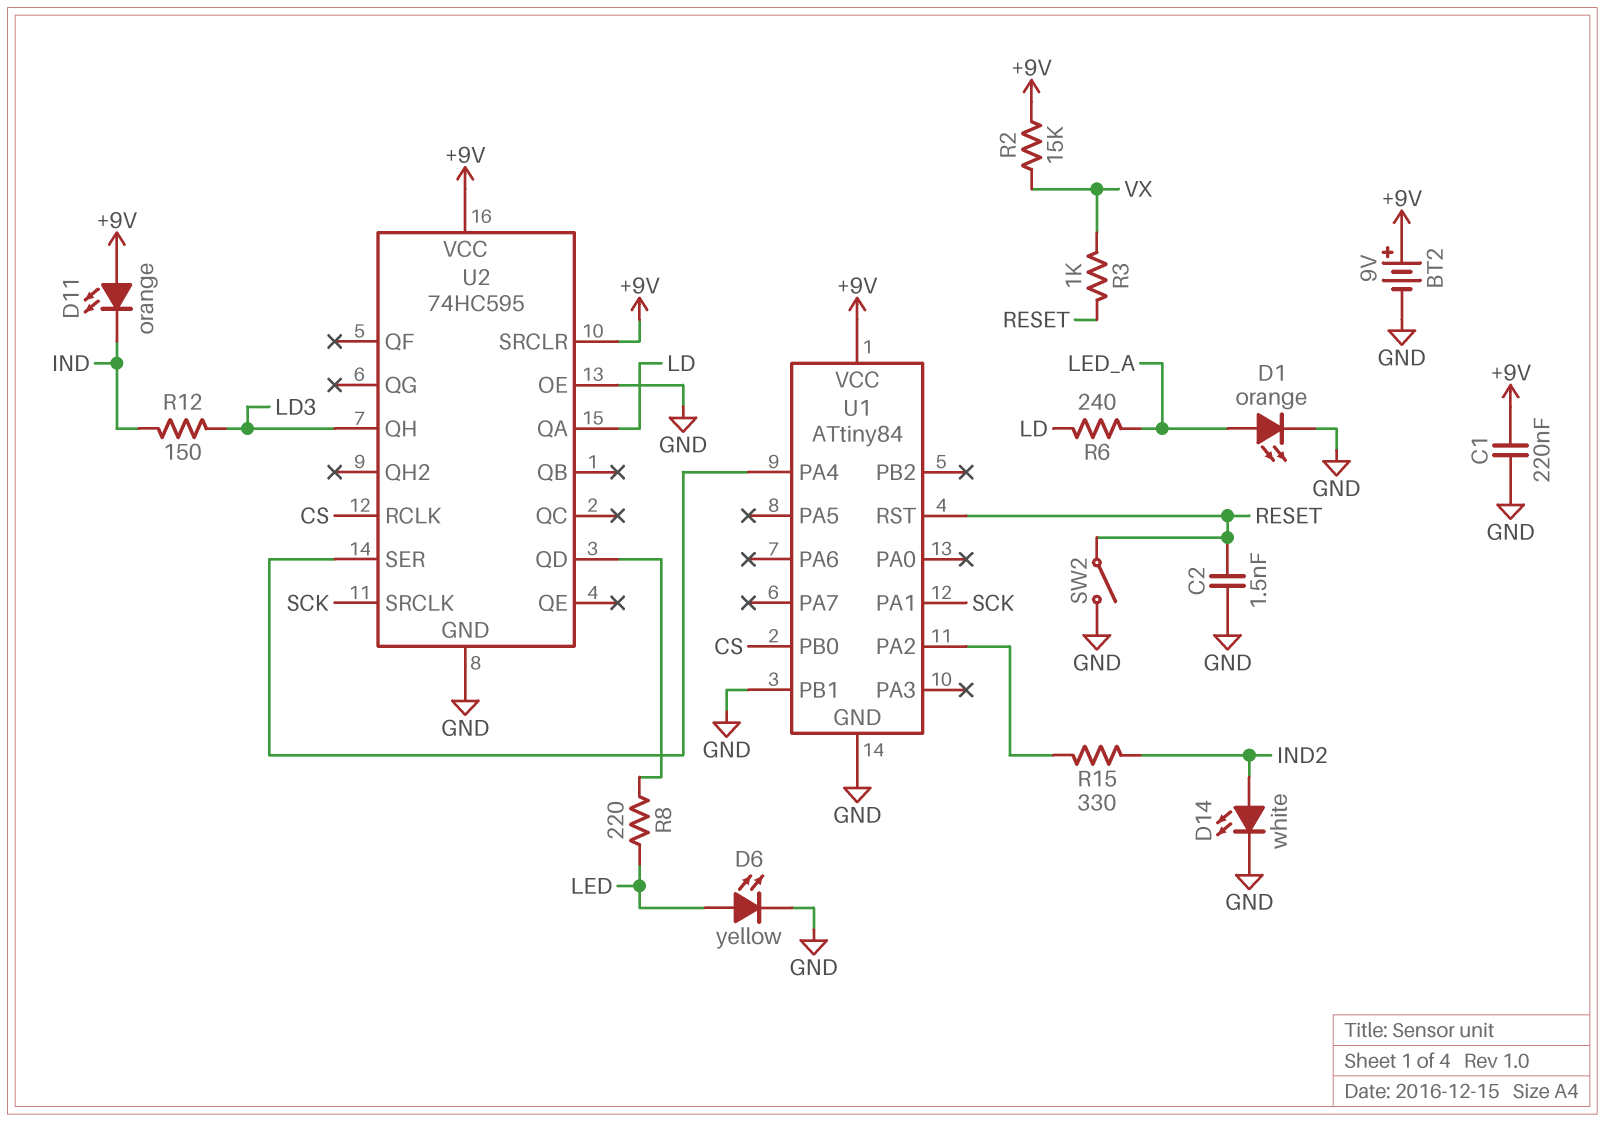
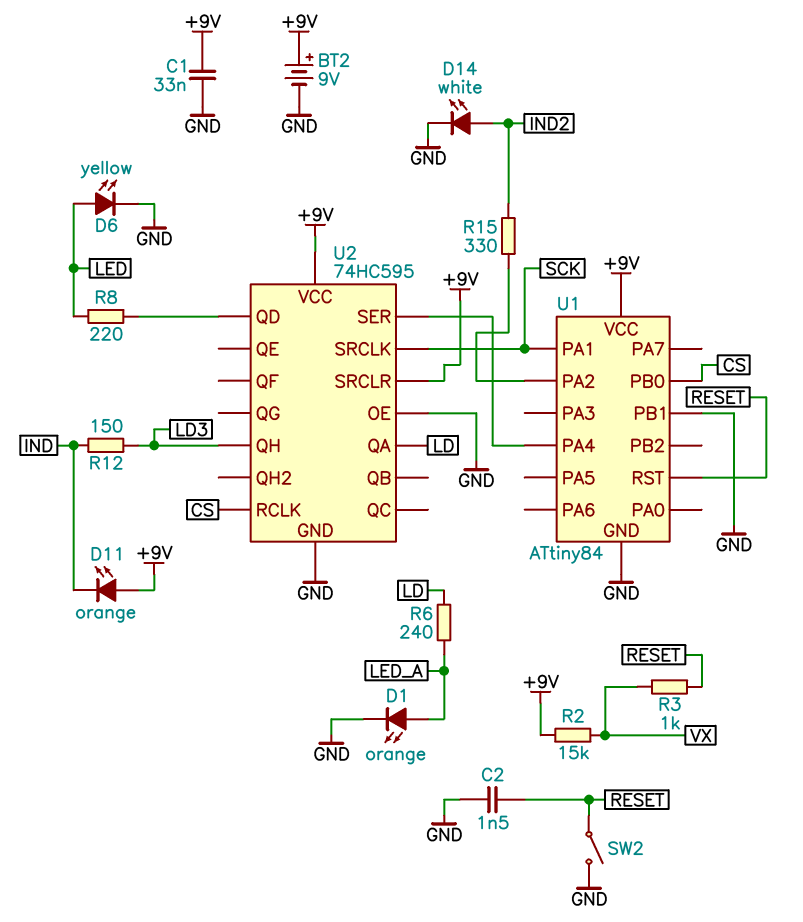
C1: 220nF (+9V, GND) -> 33nF (+9V, GND)

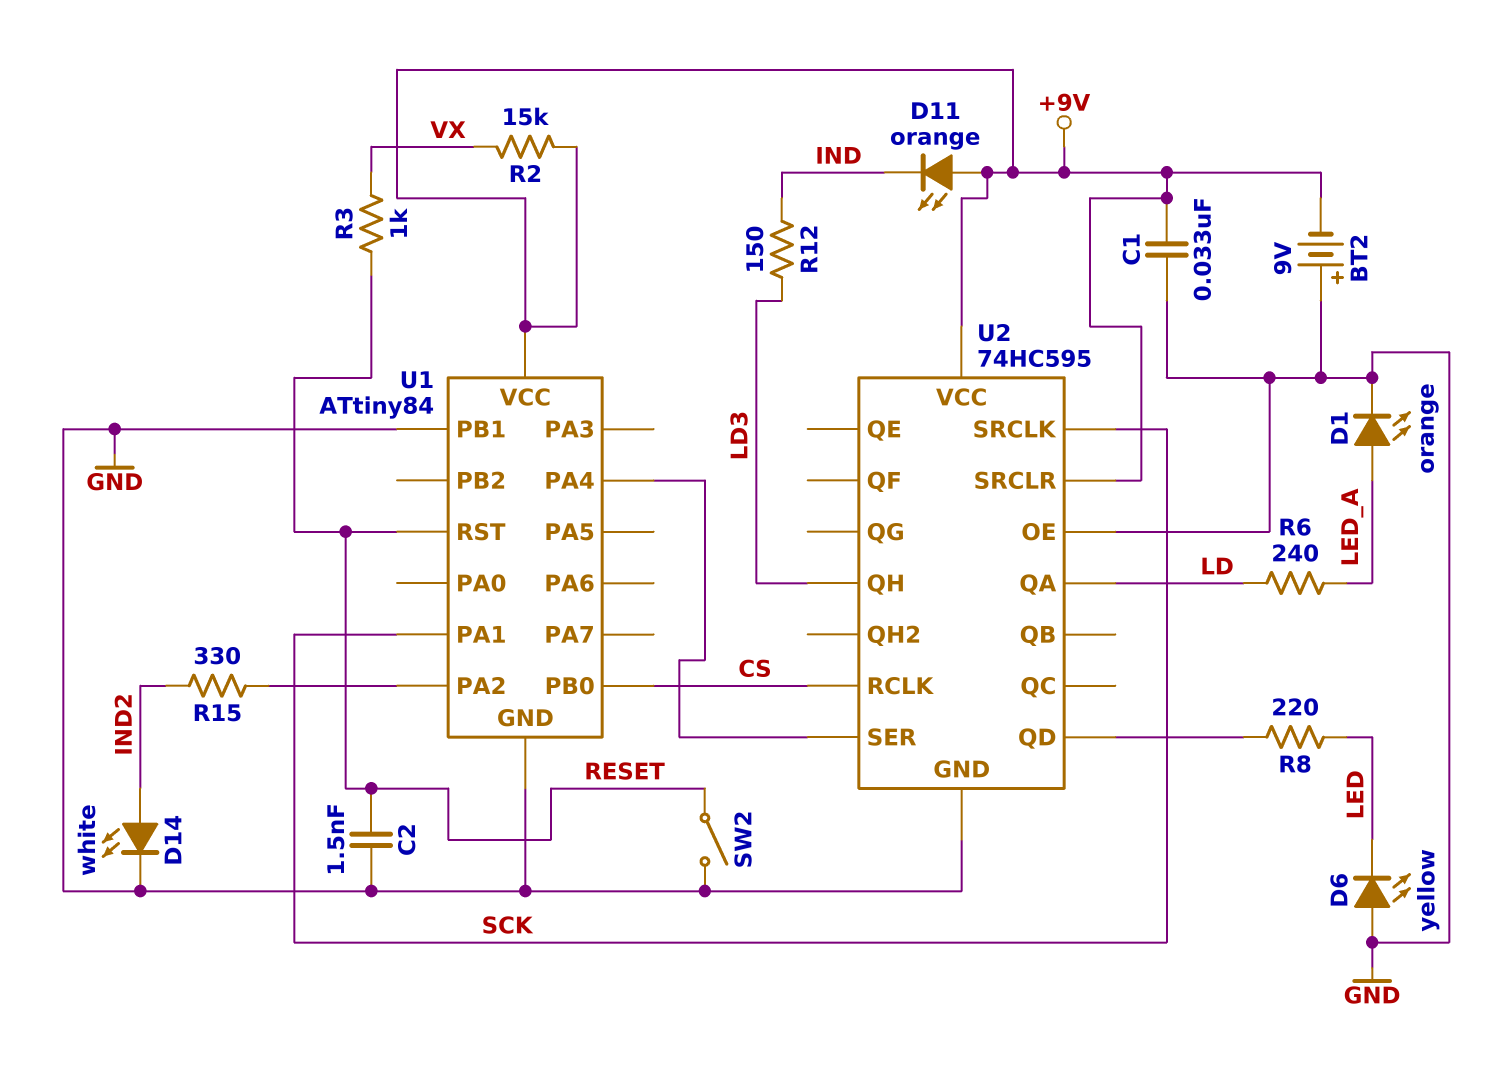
BT2: 9V (plus +9V, minus GND) -> 9V (plus GND, minus +9V)
D6: LED yellow (A LED, K GND) -> LED yellow (A GND, K LED)

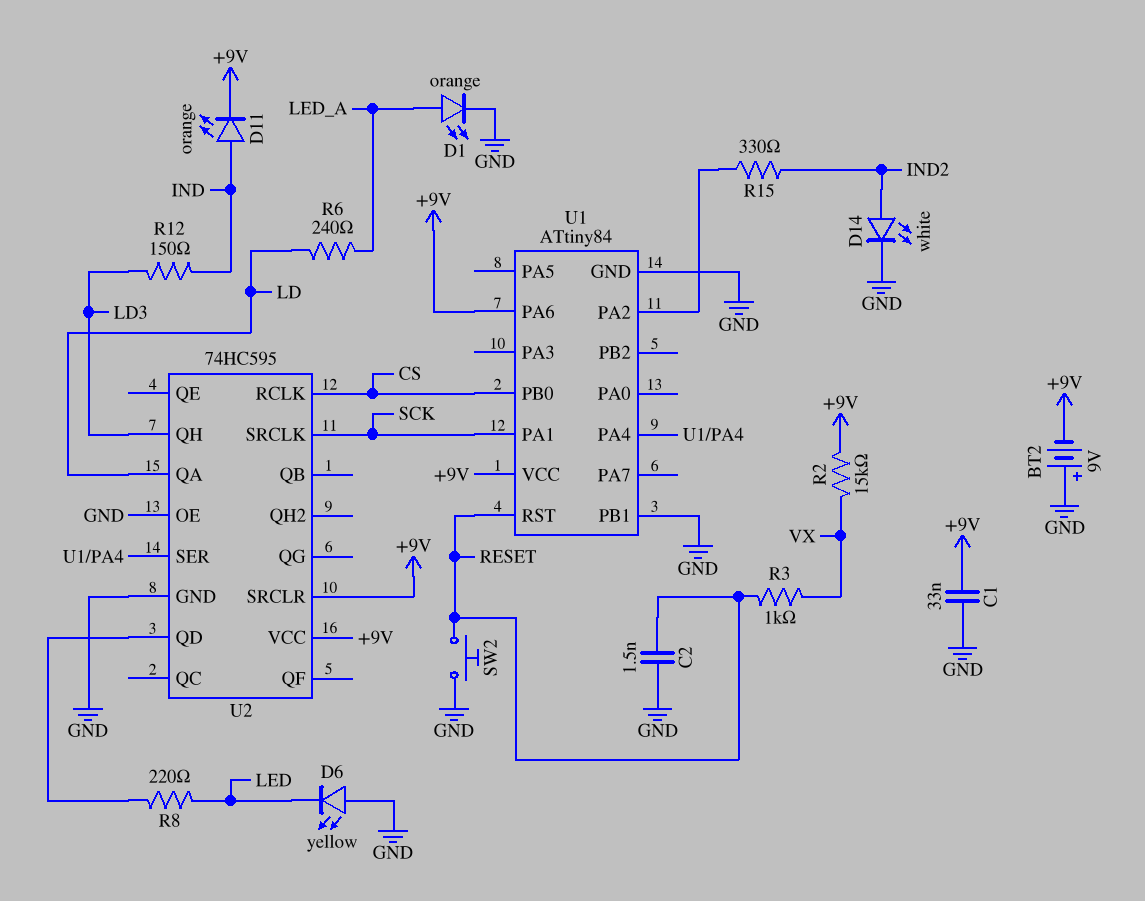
D11: LED orange (A +9V, K IND) -> LED orange (A IND, K +9V)
SW2: switch (GND, RESET) -> button (GND, RESET)
U1 pin PA6: none -> +9V

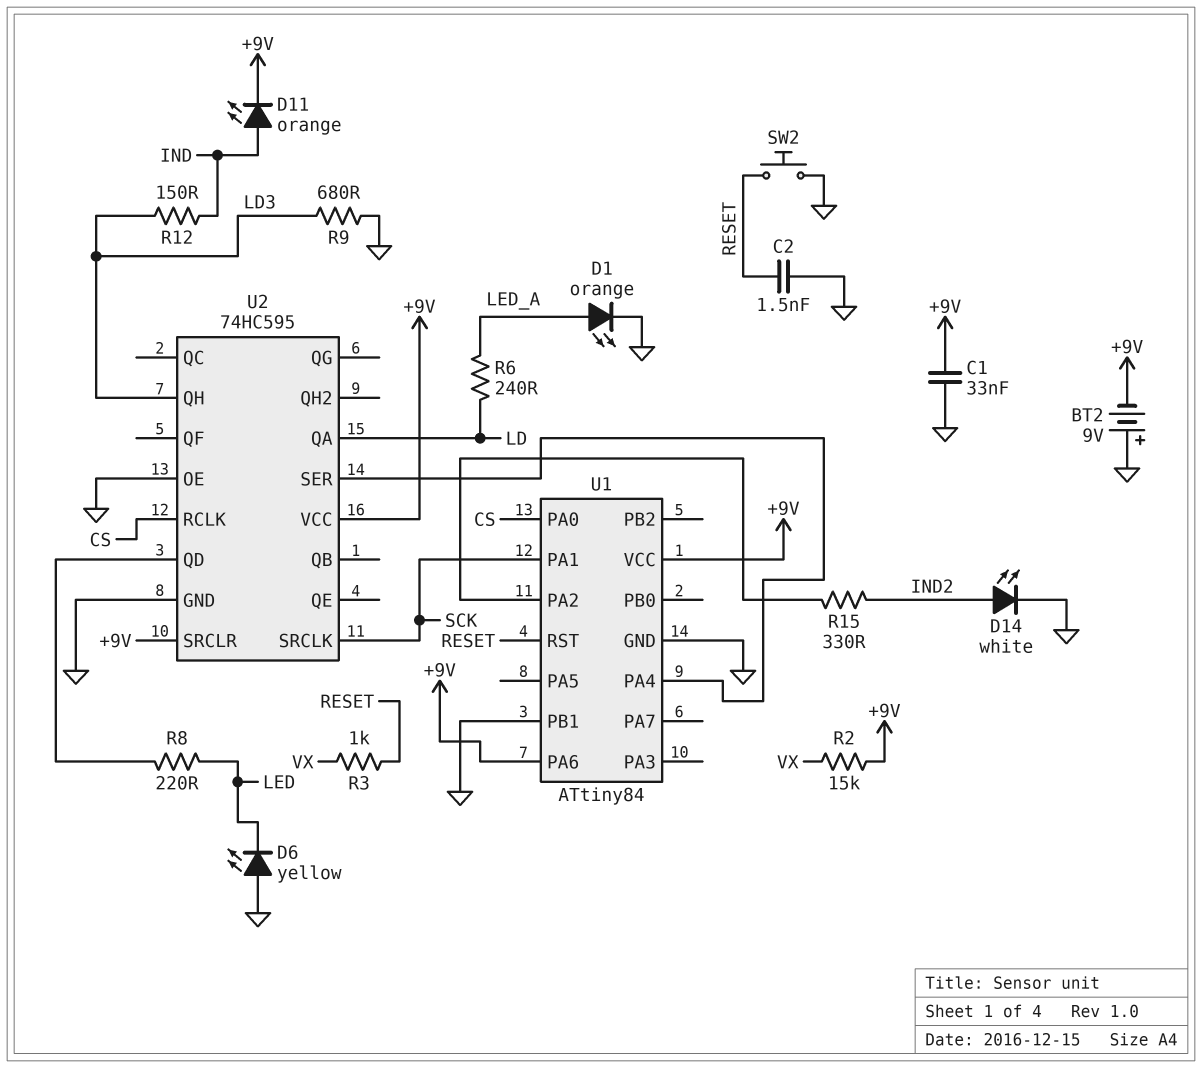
R9: none -> 680 (GND, LD3)
U1 pin PA0: none -> CS
U1 pin PB0: CS -> none

